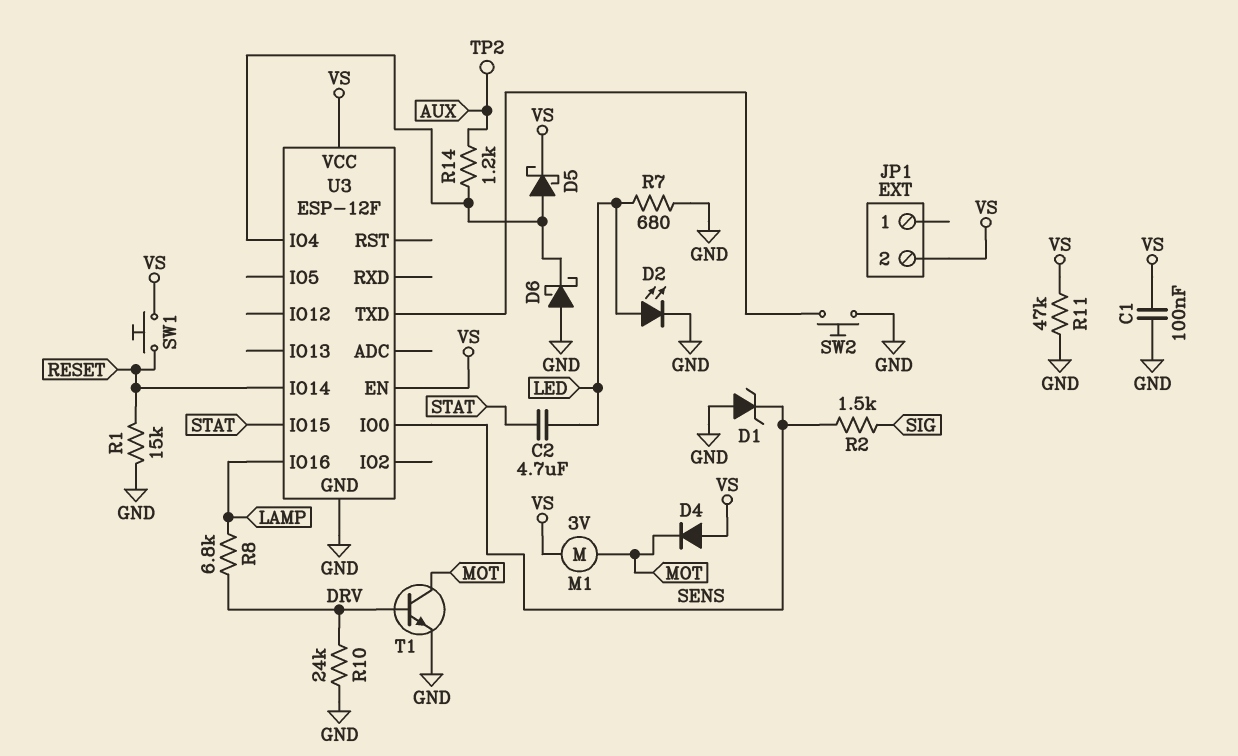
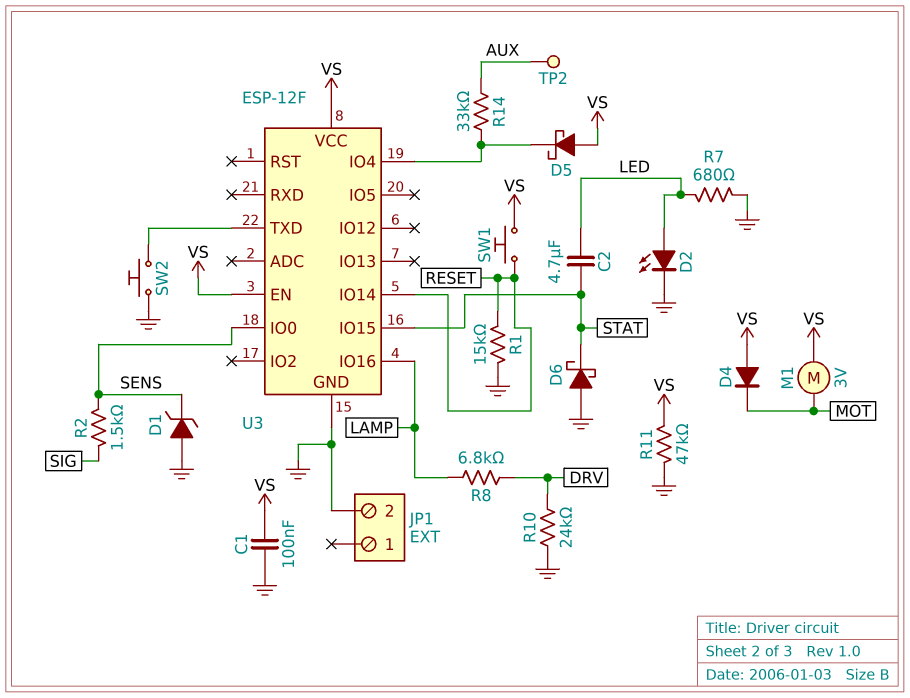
D5: schottky (A U3/IO4, K VS) -> schottky (A VS, K U3/IO4)
D6: schottky (A GND, K U3/IO4) -> schottky (A GND, K STAT)
JP1 pin 2: VS -> GND
R14: 1.2k (AUX, U3/IO4) -> 33k (AUX, U3/IO4)
T1: NPN (B DRV, C MOT, E GND) -> none

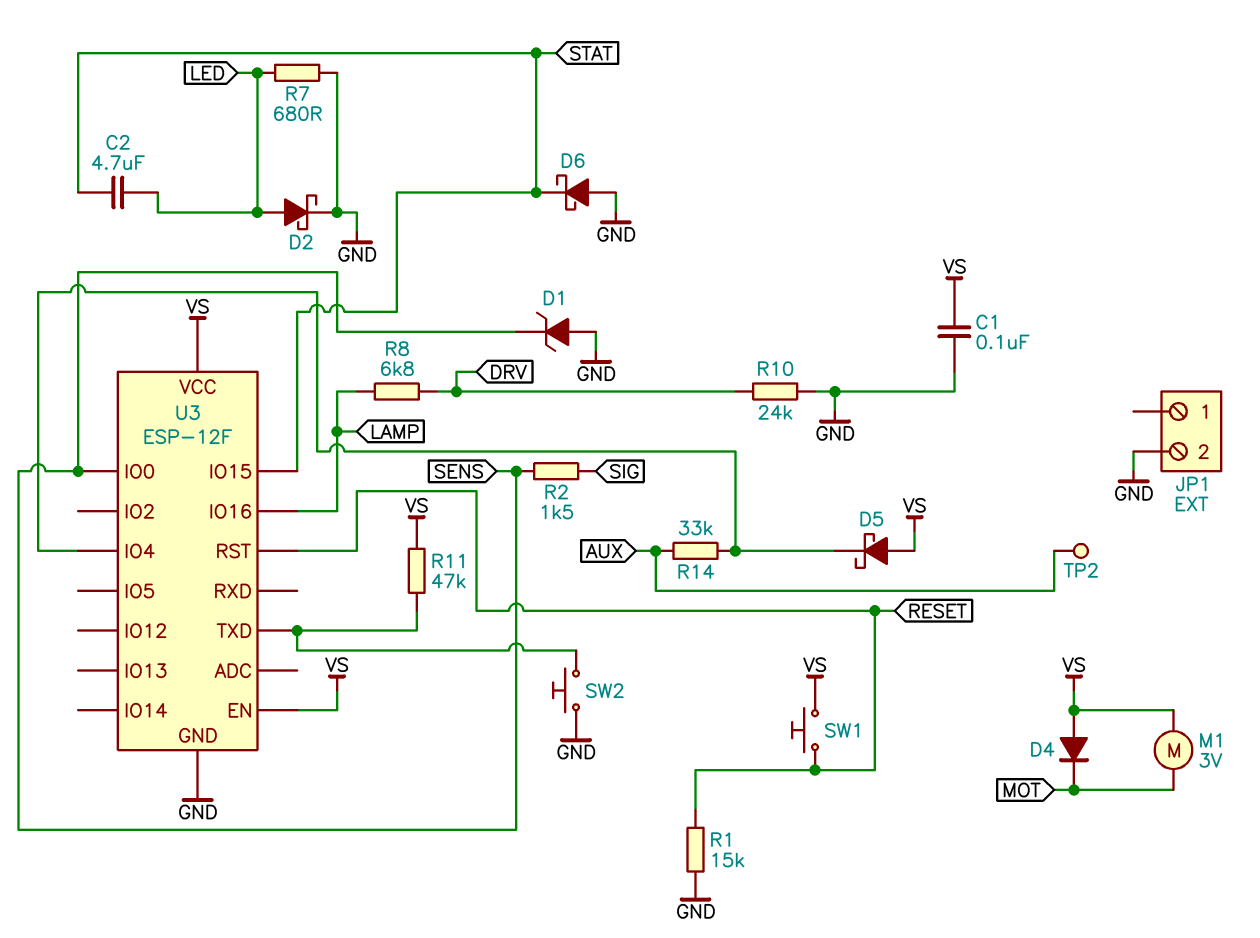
D2: LED (A LED, K GND) -> schottky (A LED, K GND)
R11: 47k (GND, VS) -> 47k (U3/TXD, VS)
U3 pin IO14: RESET -> none
U3 pin RST: none -> RESET

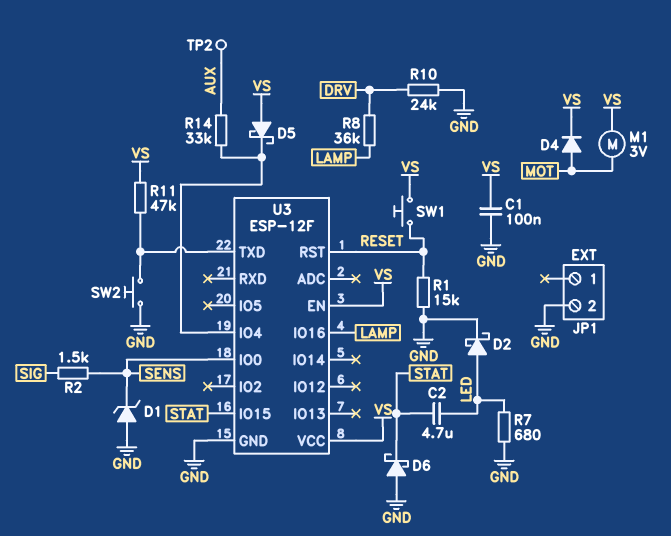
D4: diode (A VS, K MOT) -> diode (A MOT, K VS)
R8: 6.8k (DRV, LAMP) -> 36k (DRV, LAMP)

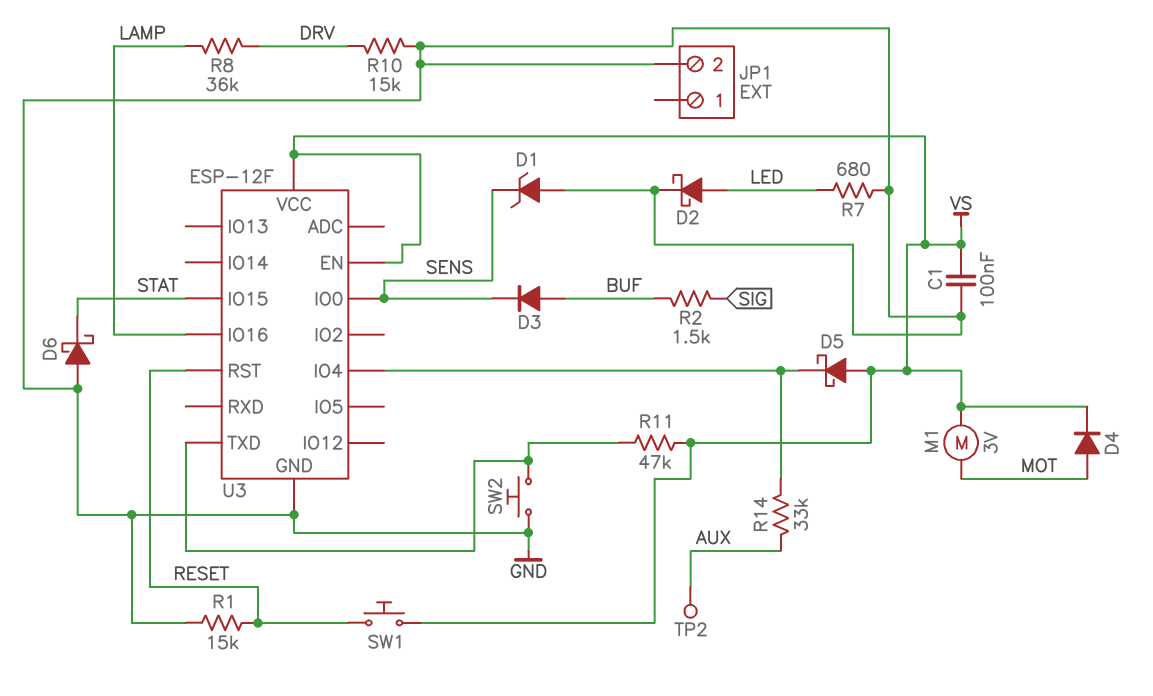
C2: 4.7uF (LED, STAT) -> none
D3: none -> diode (A BUF, K SENS)
R2: 1.5k (SENS, SIG) -> 1.5k (BUF, SIG)
R10: 24k (DRV, GND) -> 15k (DRV, GND)

